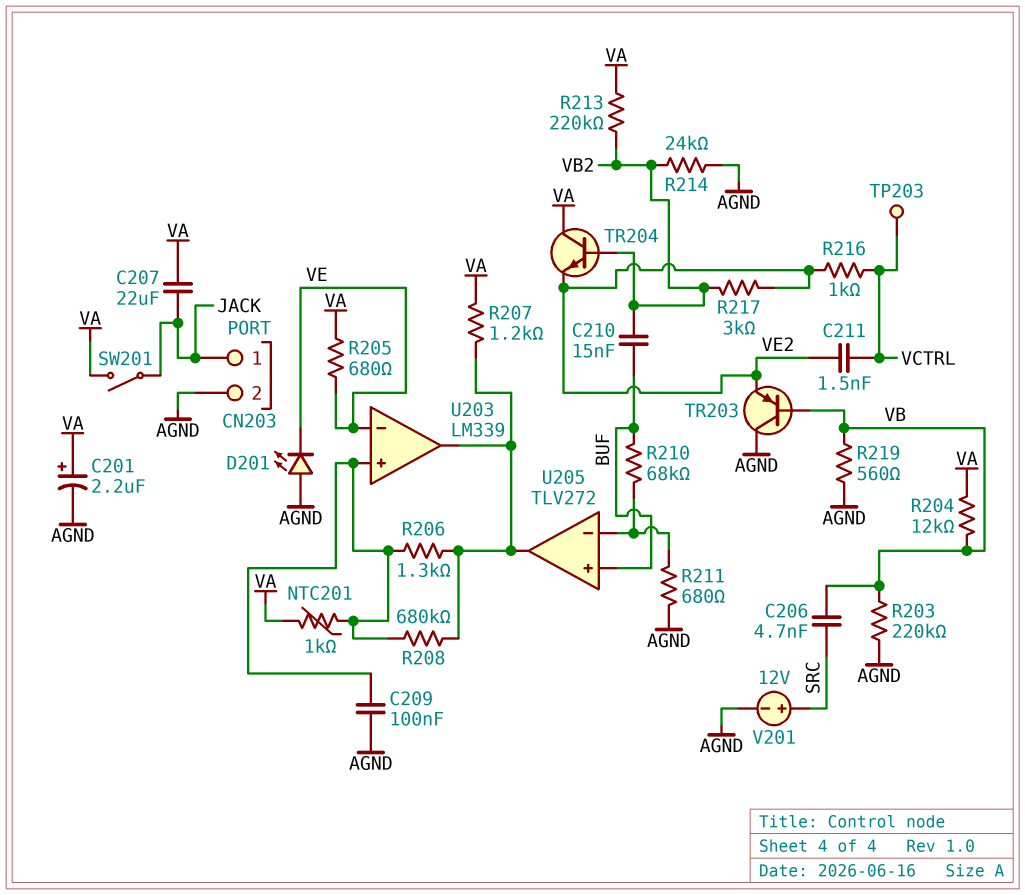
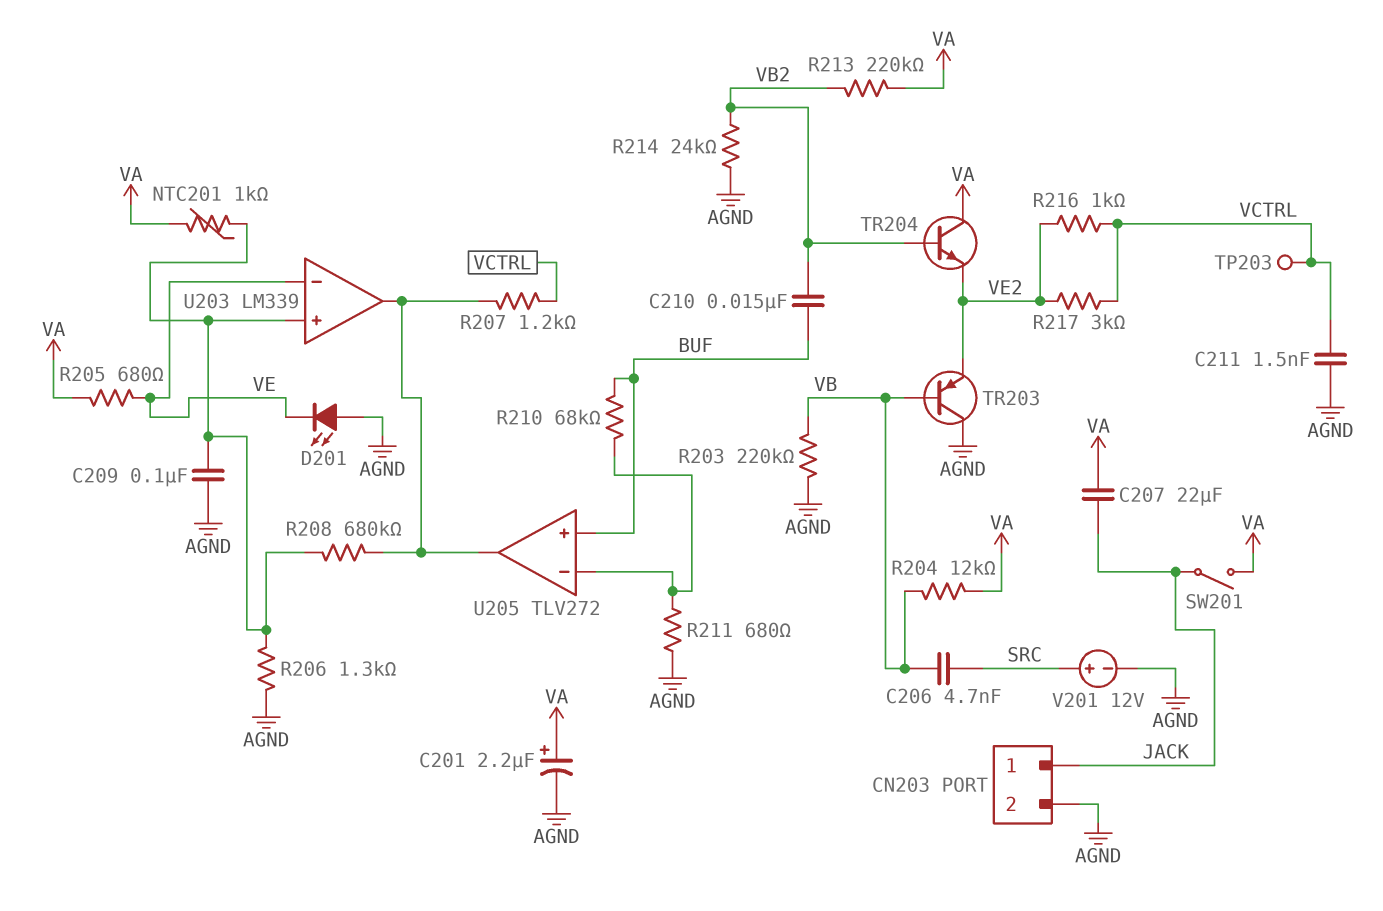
C211: 1.5nF (VCTRL, VE2) -> 1.5nF (AGND, VCTRL)
R206: 1.3k (U203/in+, U203/out) -> 1.3k (AGND, U203/in+)
R207: 1.2k (U203/out, VA) -> 1.2k (U203/out, VCTRL)
R217: 3k (VB2, VE2) -> 3k (VCTRL, VE2)
R219: 560 (AGND, VB) -> none

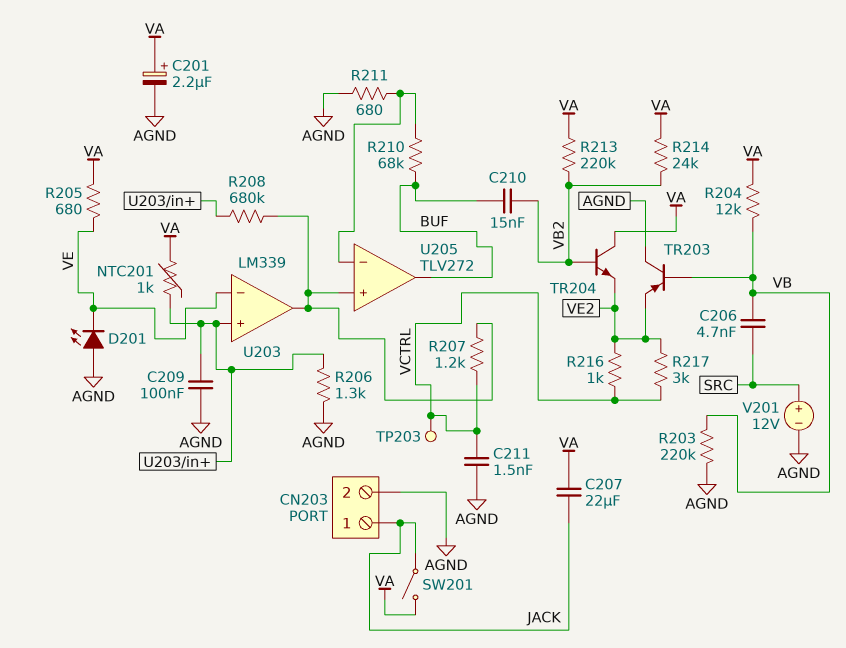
R214: 24k (AGND, VB2) -> 24k (VA, VB2)
U205 pin in+: BUF -> U203/out
U205 pin out: U203/out -> BUF

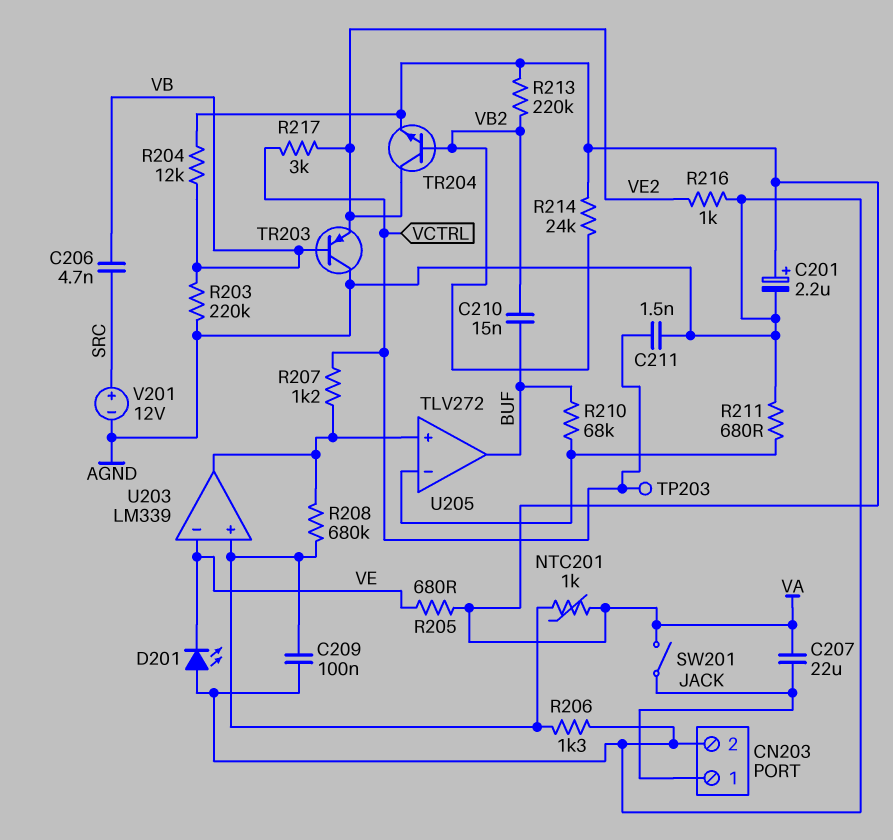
R216: 1k (VCTRL, VE2) -> 1k (AGND, VE2)
TR204: NPN (B VB2, C VA, E VE2) -> NPN (B VB2, C VE2, E VA)

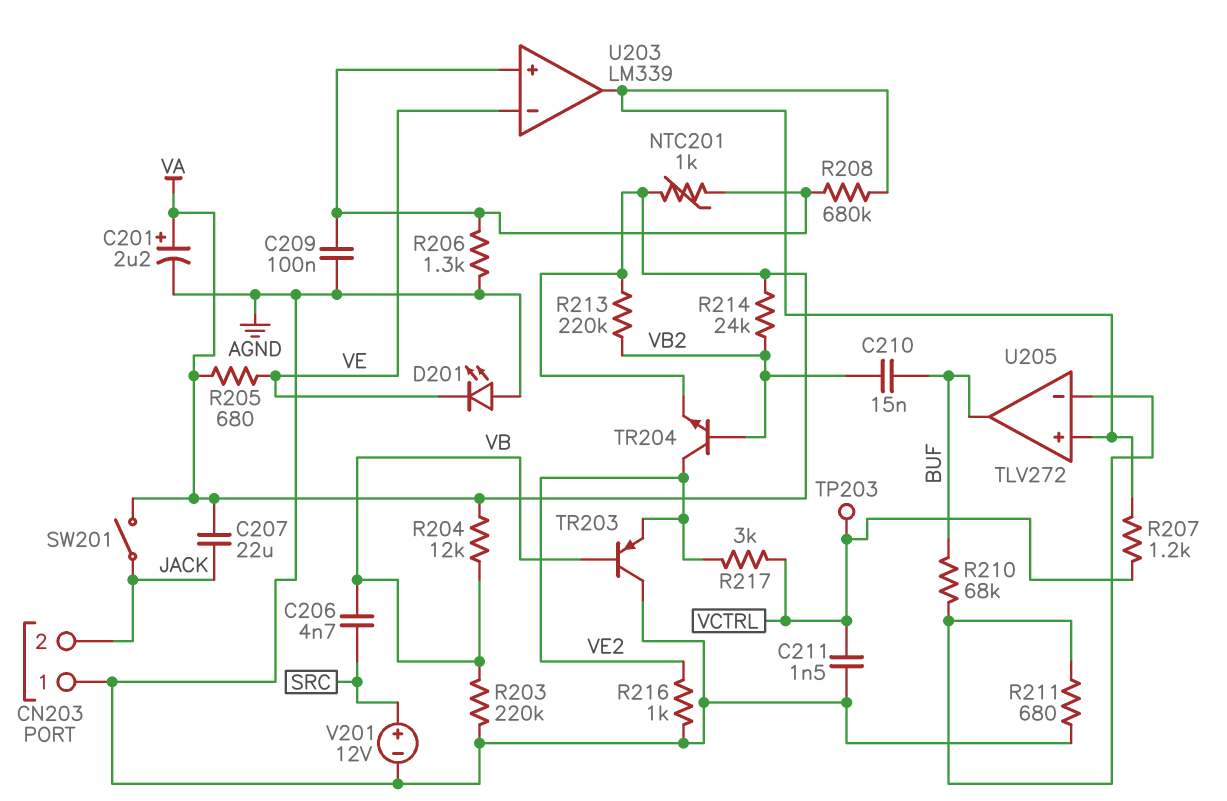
CN203 pin 1: JACK -> AGND
CN203 pin 2: AGND -> JACK

